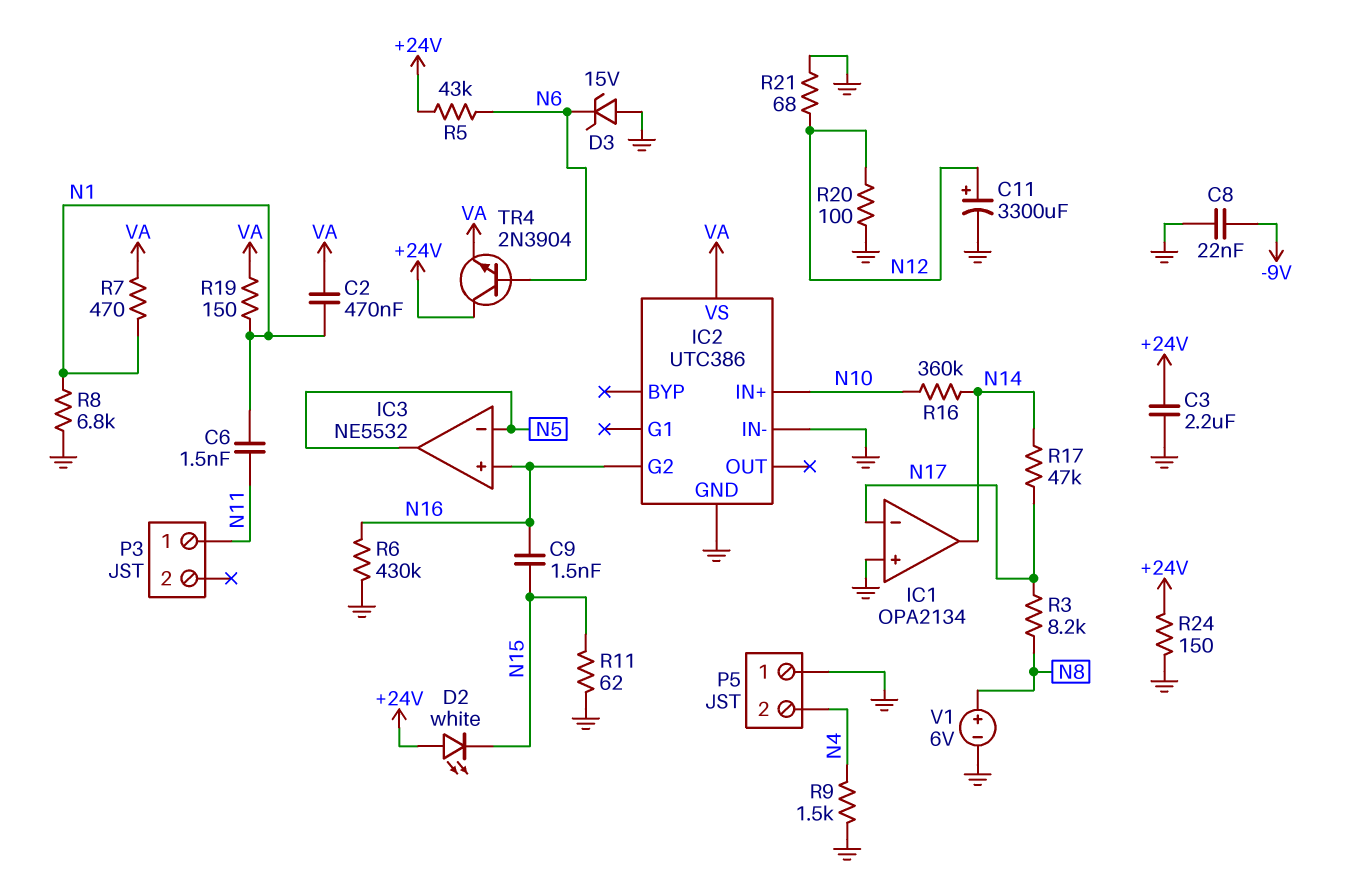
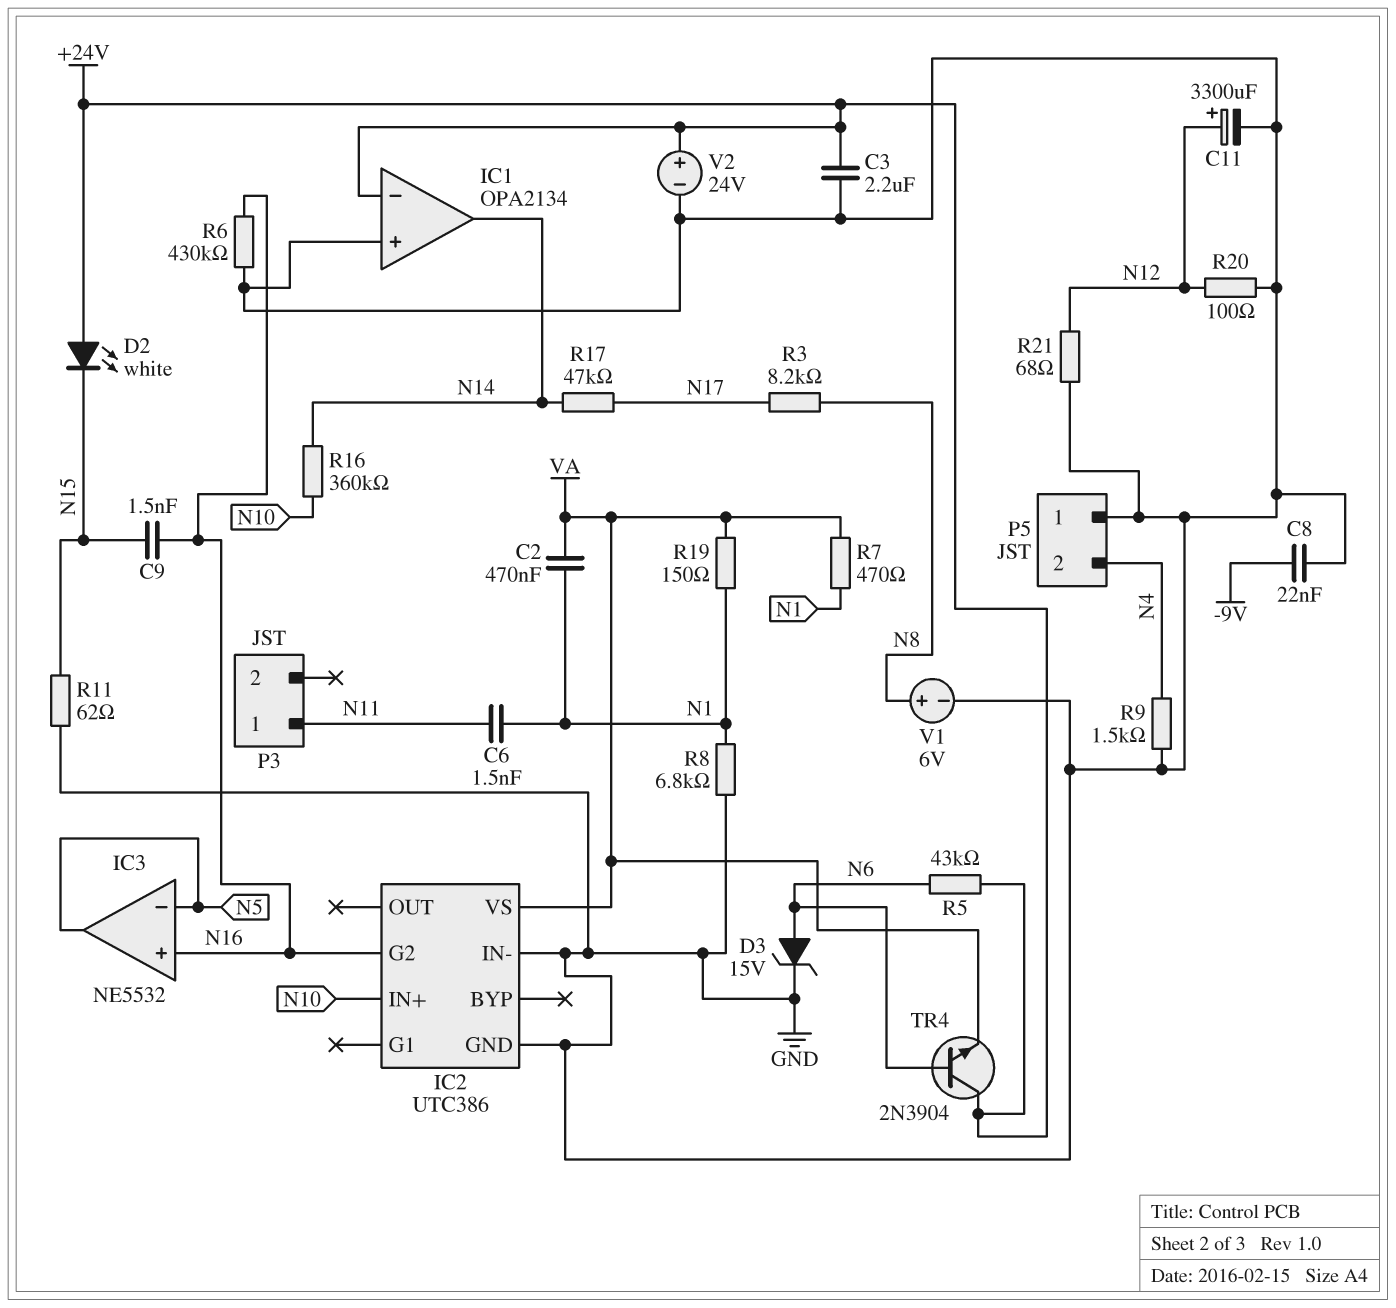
D3: zener 15V (A GND, K N6) -> zener 15V (A N6, K GND)
IC1 pin in-: N17 -> +24V
R24: 150 (+24V, GND) -> none
V2: none -> 24V (plus +24V, minus GND)

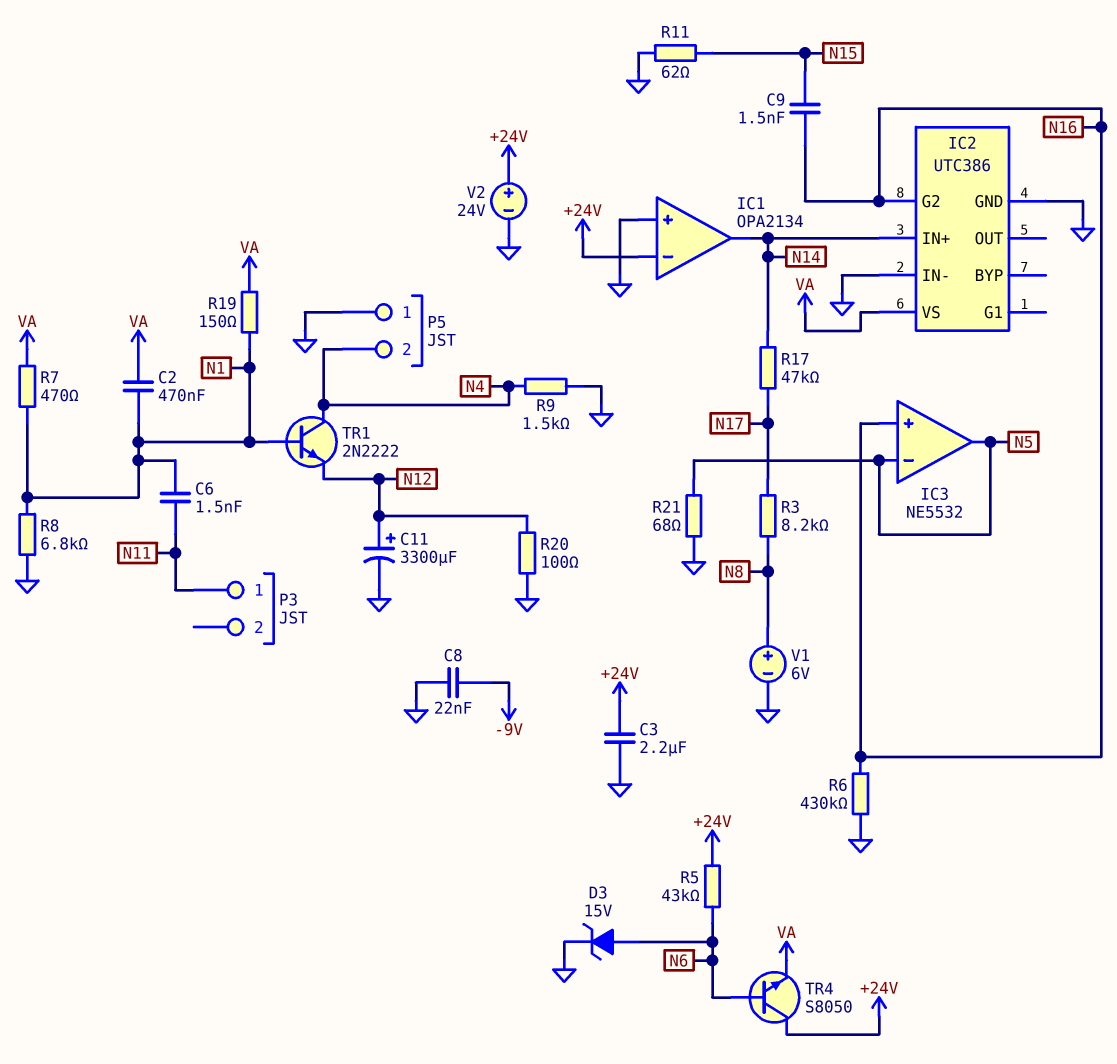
D2: LED white (A +24V, K N15) -> none
IC2 pin IN+: N10 -> N14
R16: 360k (N10, N14) -> none
R21: 68 (GND, N12) -> 68 (GND, N5)
TR1: none -> NPN 2N2222 (B N1, C N4, E N12)
TR4: NPN 2N3904 (B N6, C +24V, E VA) -> NPN S8050 (B N6, C +24V, E VA)

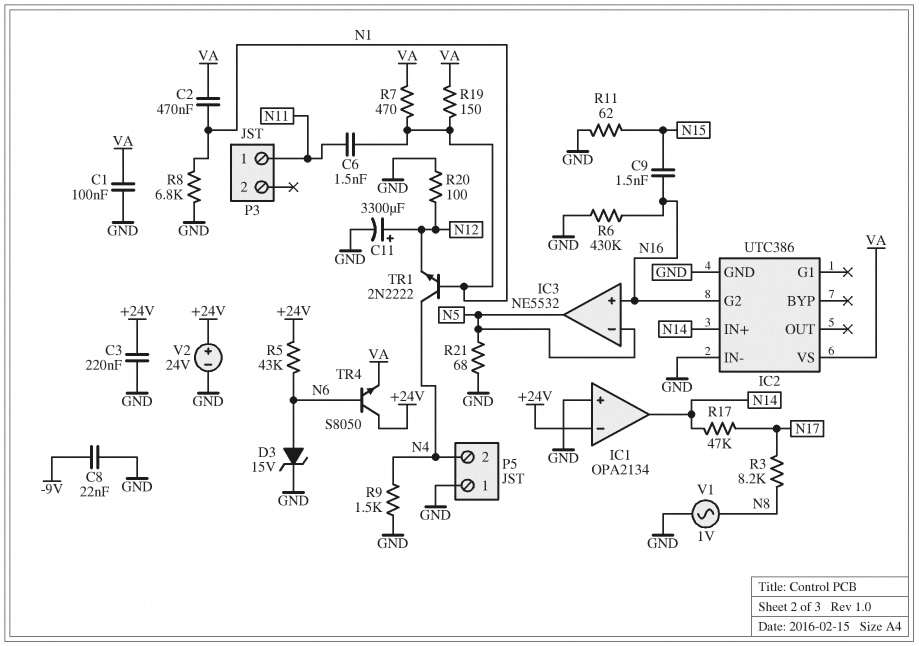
C1: none -> 100nF (GND, VA)
C3: 2.2uF (+24V, GND) -> 220nF (+24V, GND)
V1: 6V (plus N8, minus GND) -> AC 1V (GND, N8)

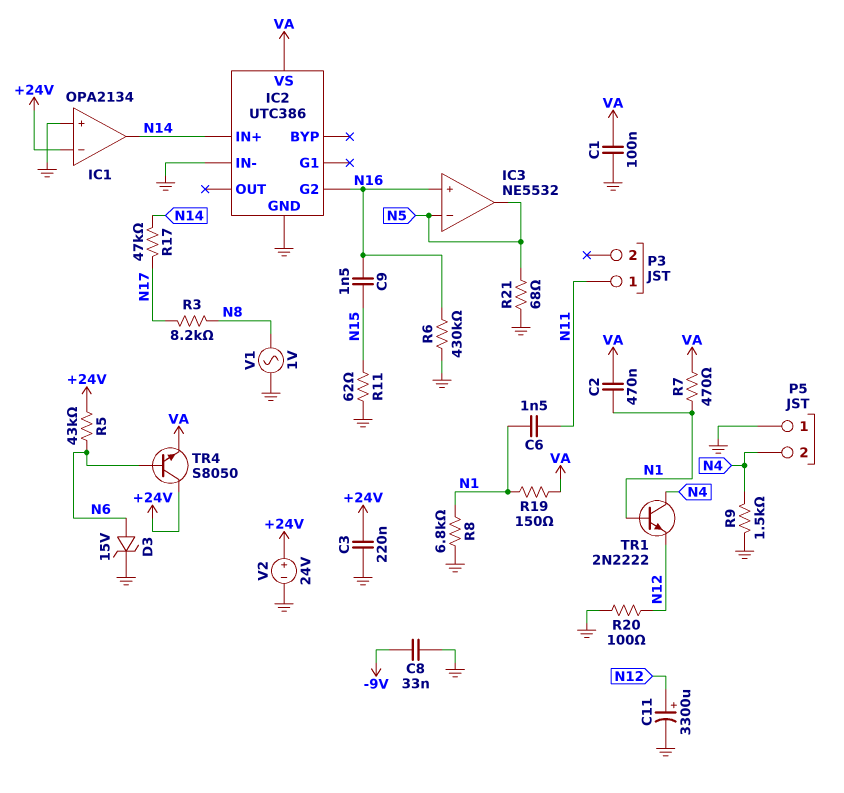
C8: 22nF (-9V, GND) -> 33nF (-9V, GND)

